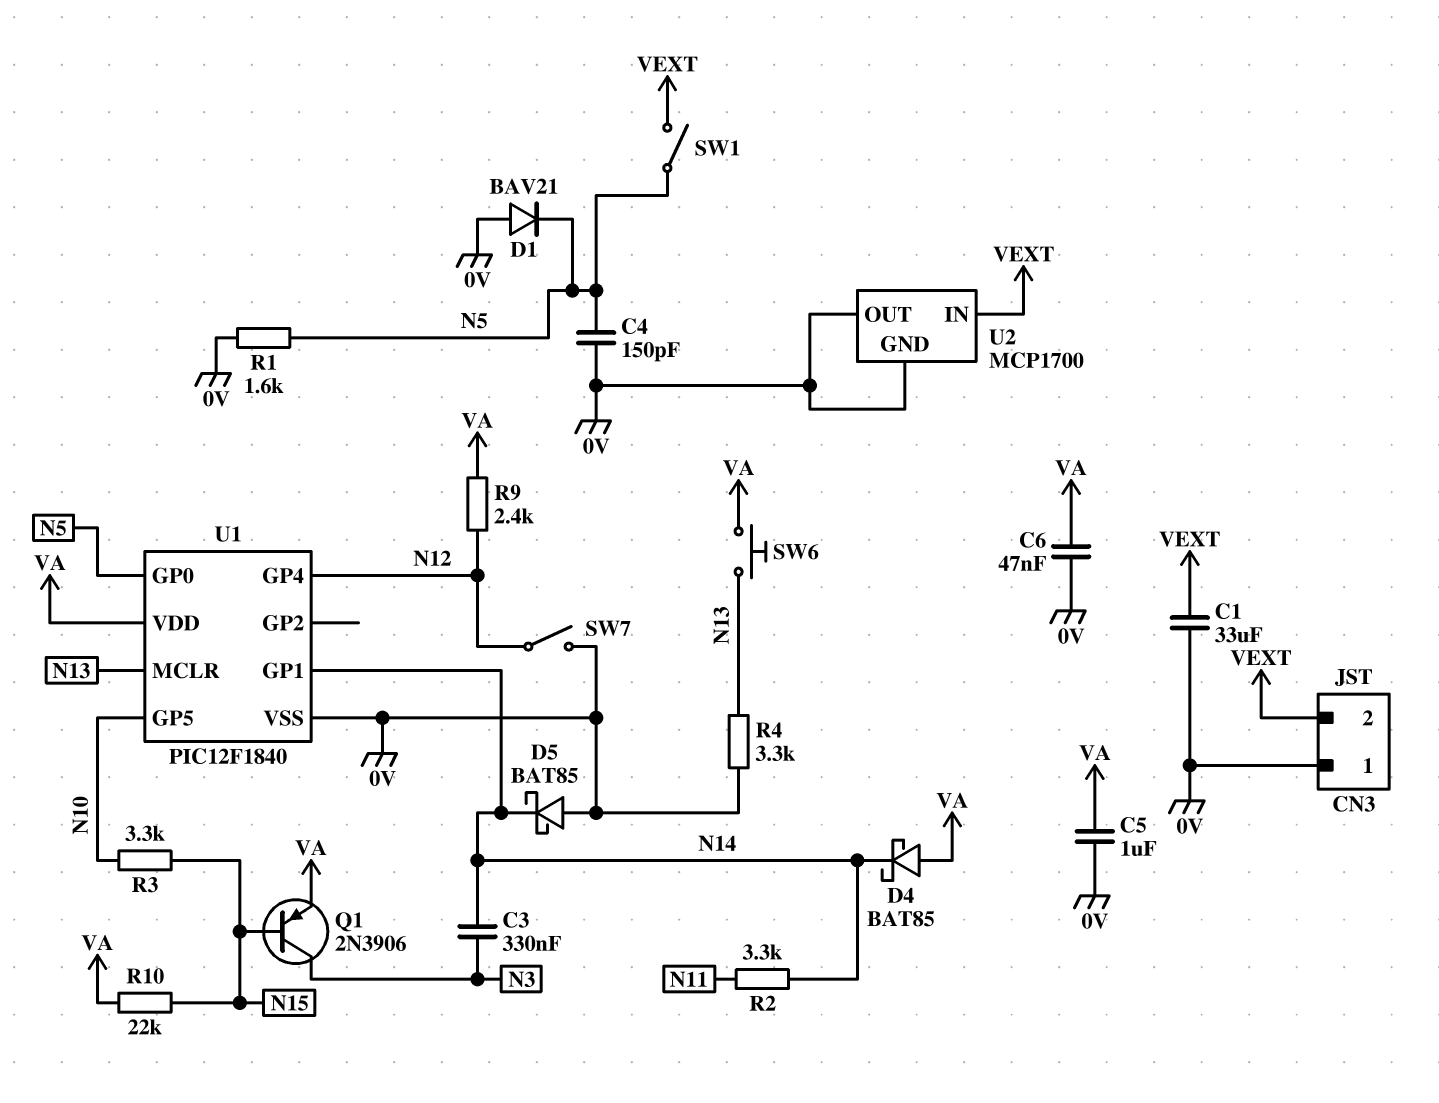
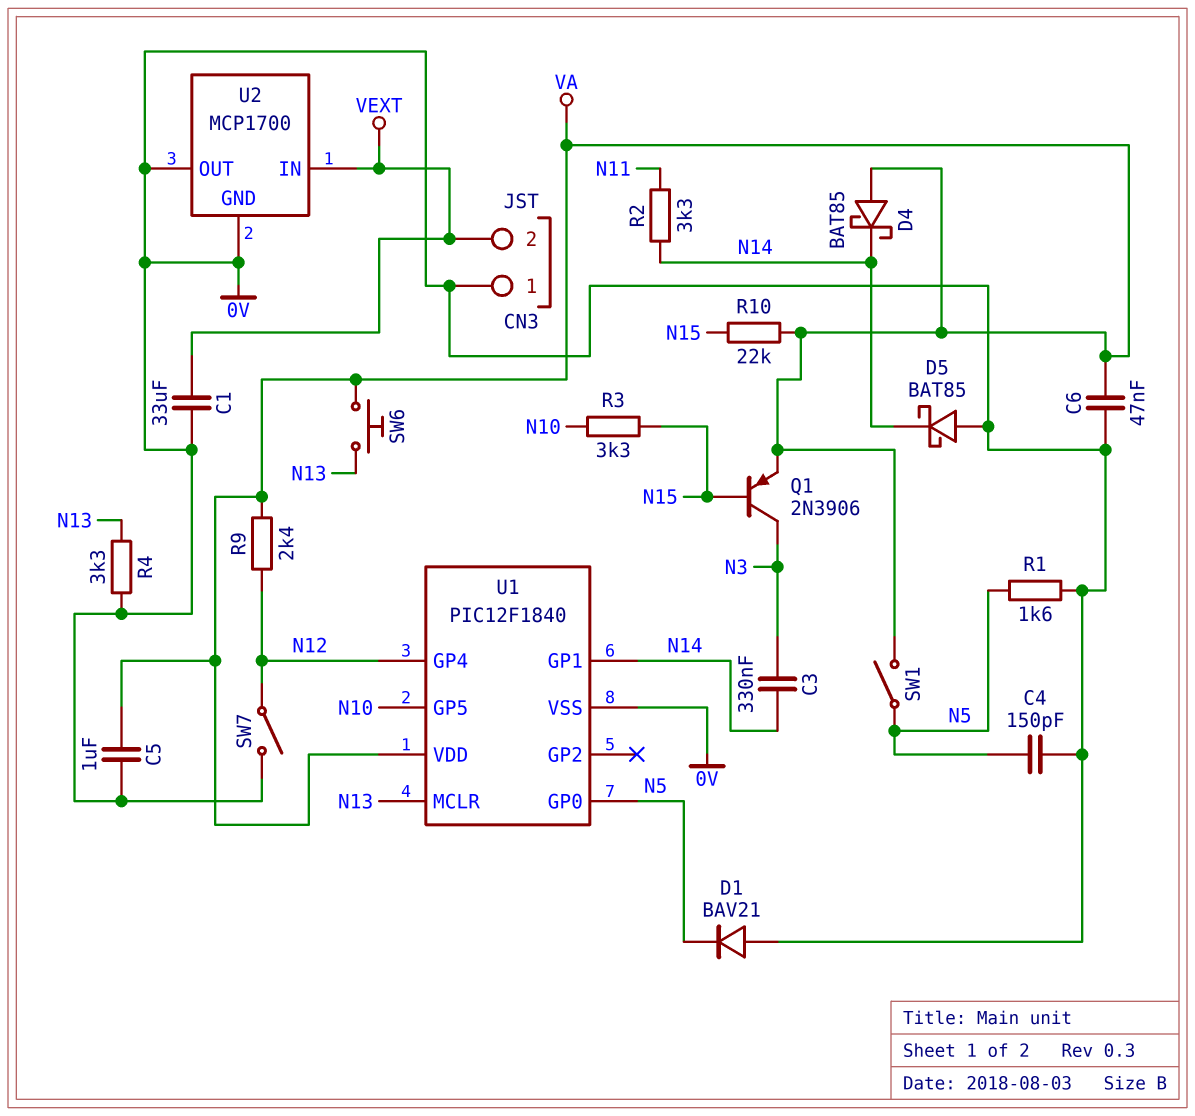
SW1: switch (N5, VEXT) -> switch (N5, VA)

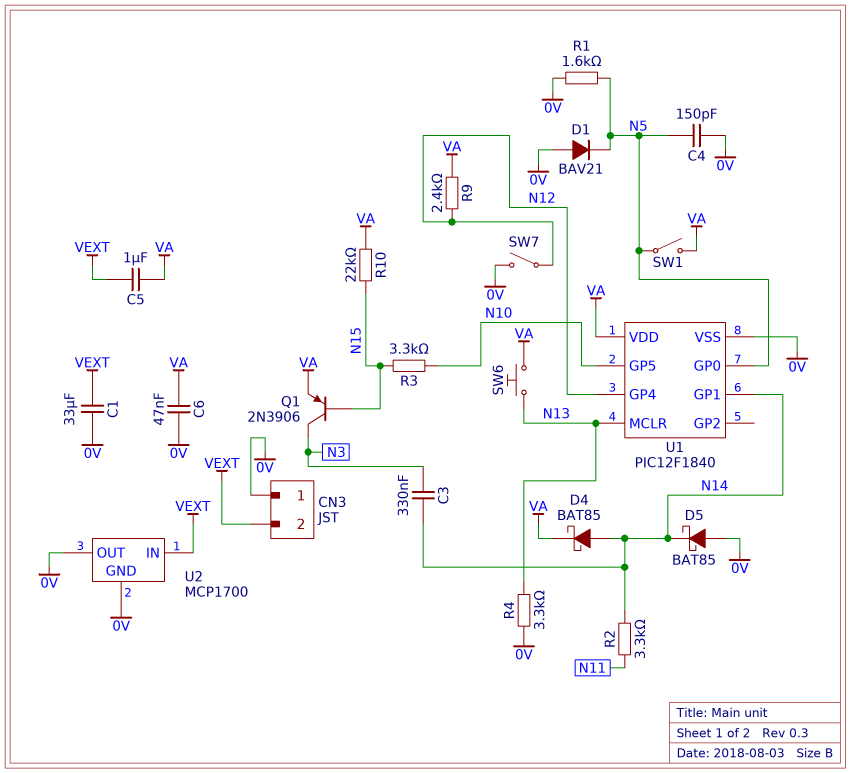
C5: 1uF (0V, VA) -> 1uF (VA, VEXT)
D4: schottky BAT85 (A VA, K N14) -> schottky BAT85 (A N14, K VA)

